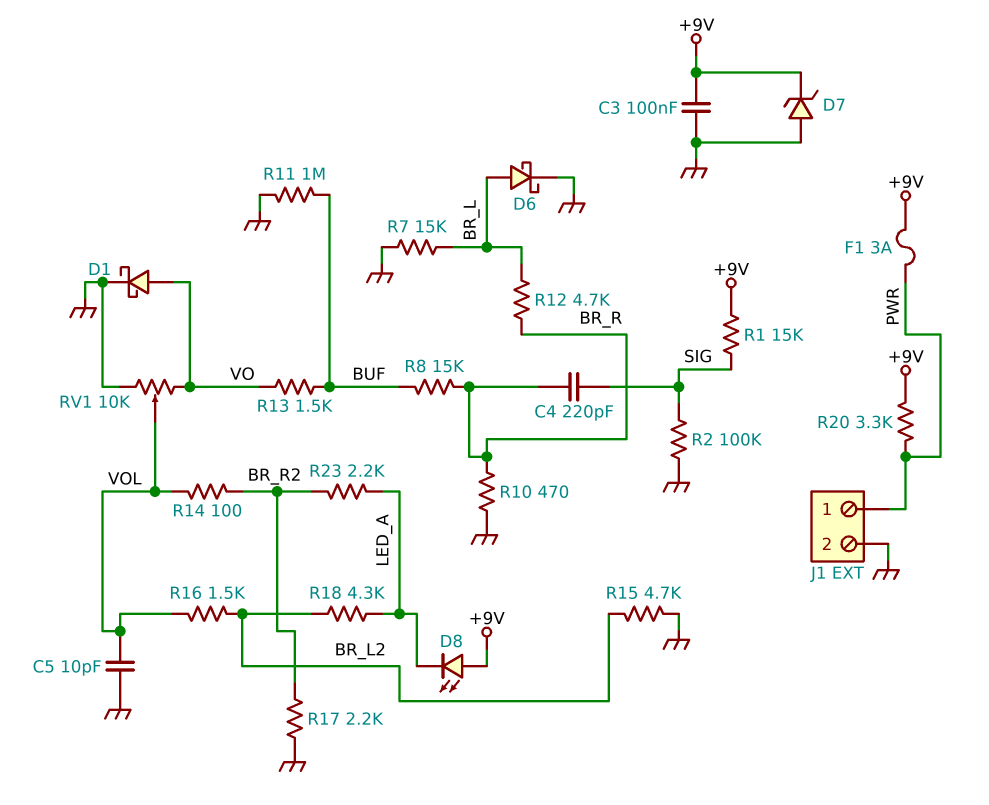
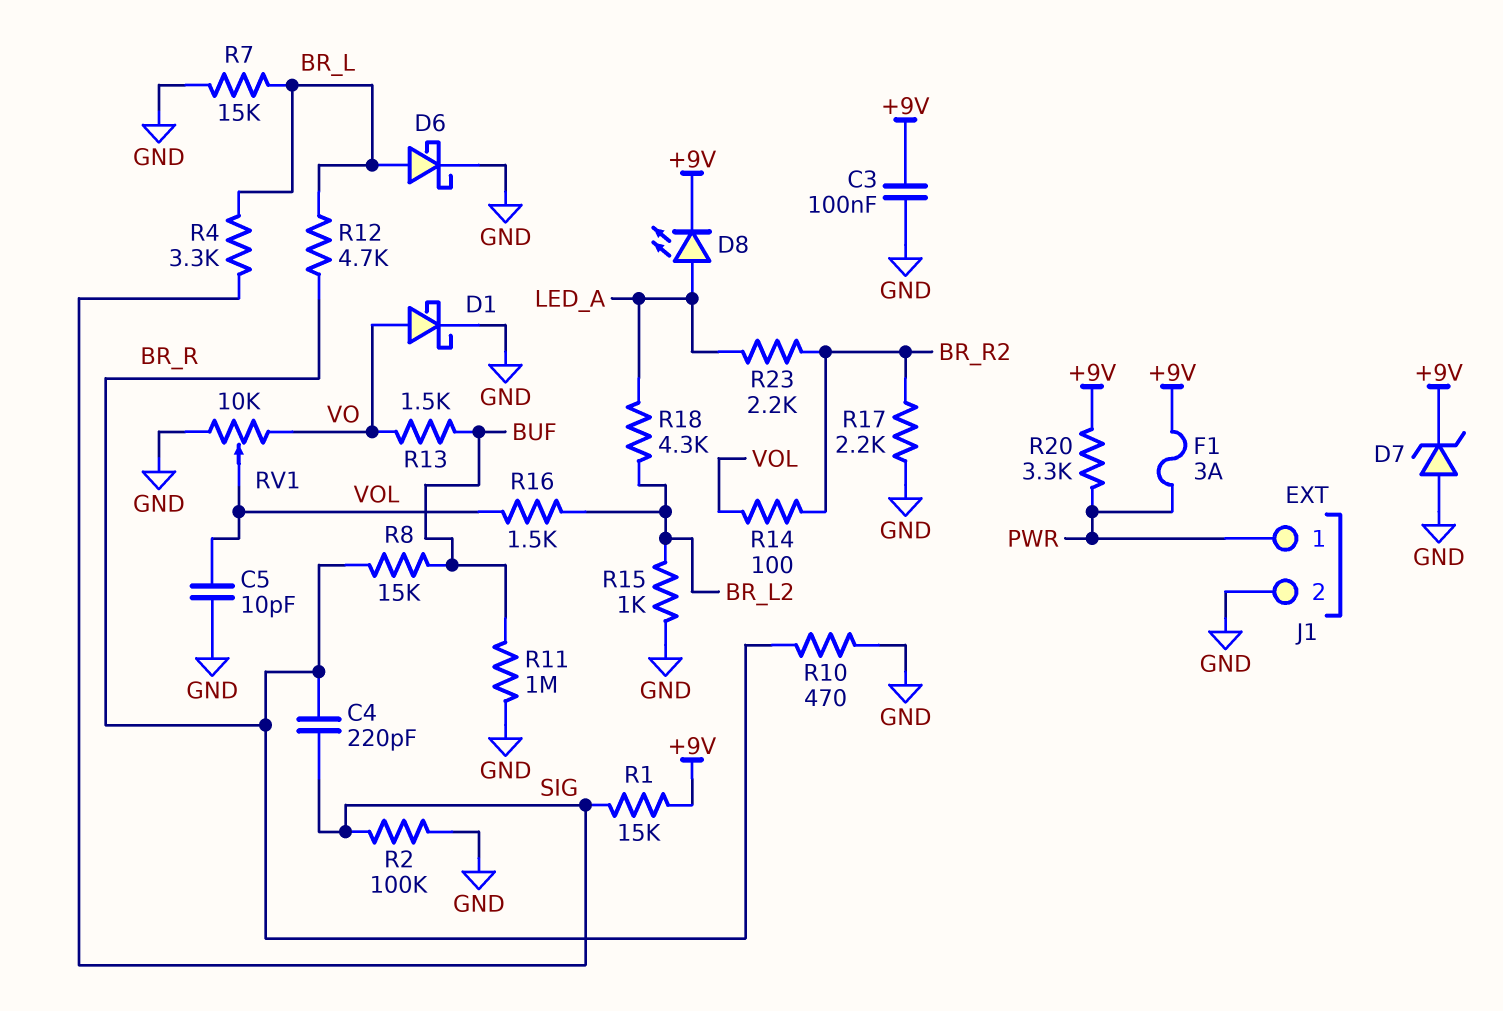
D8: LED (A +9V, K LED_A) -> LED (A LED_A, K +9V)
R4: none -> 3.3k (BR_L, SIG)
R15: 4.7k (BR_L2, GND) -> 1k (BR_L2, GND)

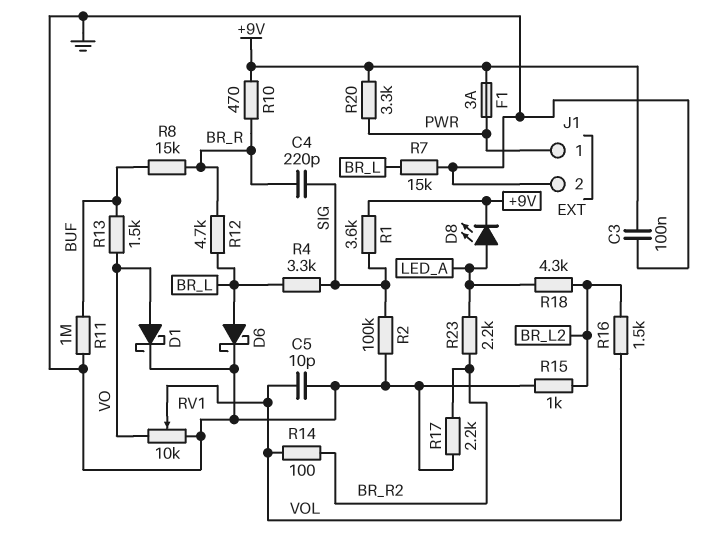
D7: zener (A GND, K +9V) -> none
R1: 15k (+9V, SIG) -> 3.6k (+9V, SIG)
R10: 470 (BR_R, GND) -> 470 (+9V, BR_R)

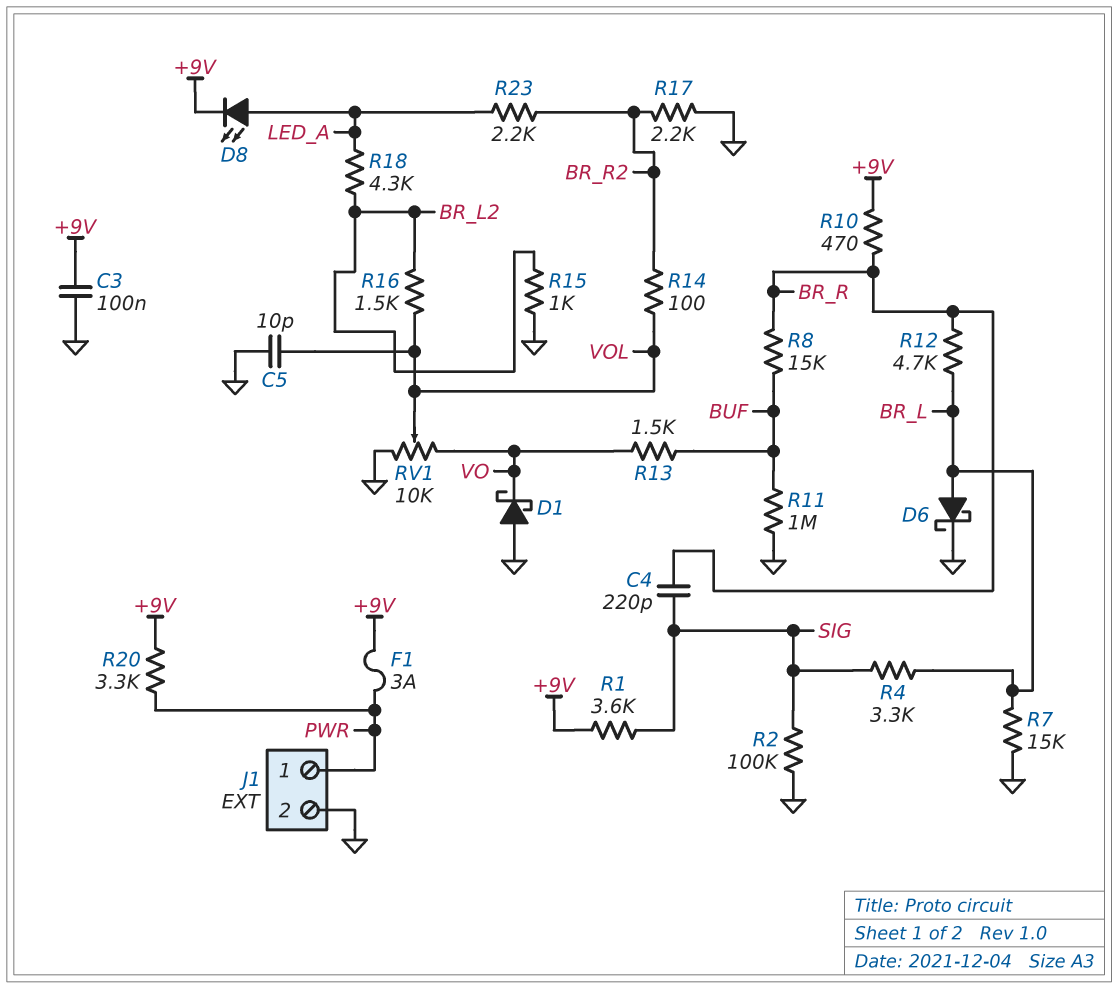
D1: schottky (A VO, K GND) -> schottky (A GND, K VO)

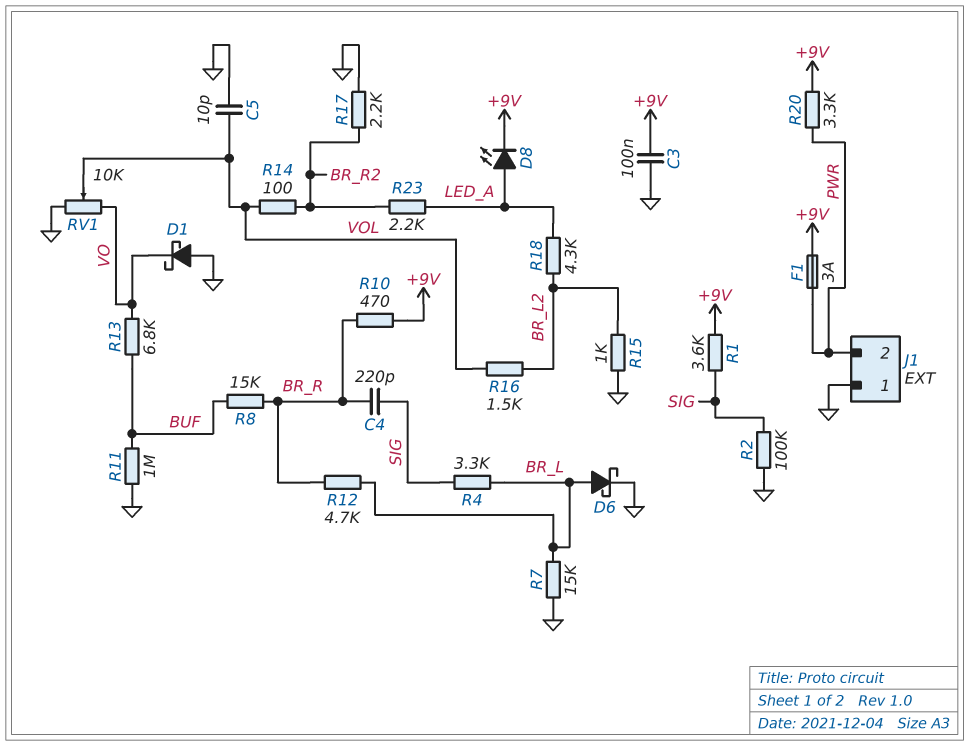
J1 pin 1: PWR -> GND
J1 pin 2: GND -> PWR
R13: 1.5k (BUF, VO) -> 6.8k (BUF, VO)

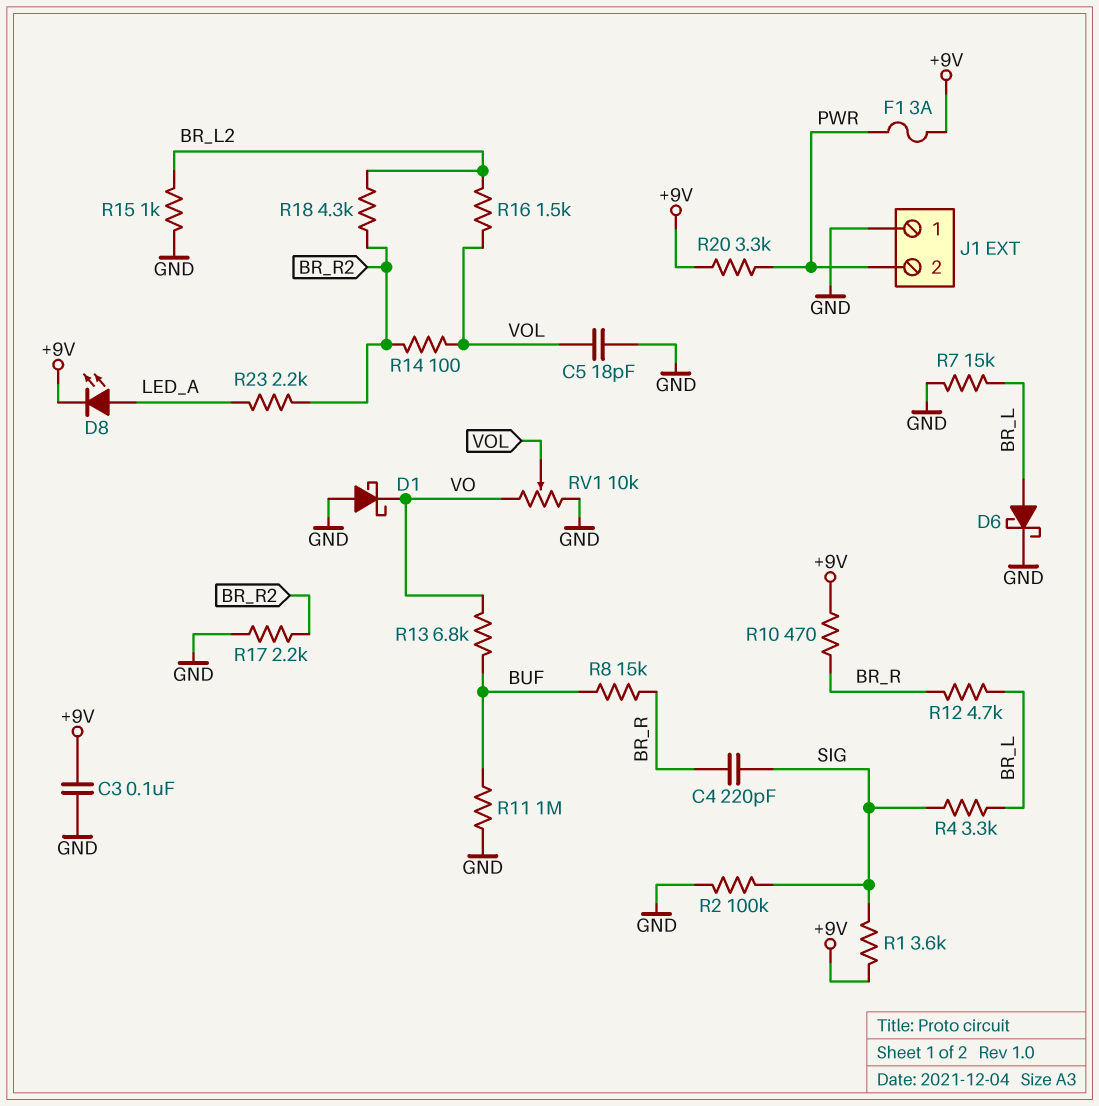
C5: 10pF (GND, VOL) -> 18pF (GND, VOL)
R18: 4.3k (BR_L2, LED_A) -> 4.3k (BR_L2, BR_R2)

